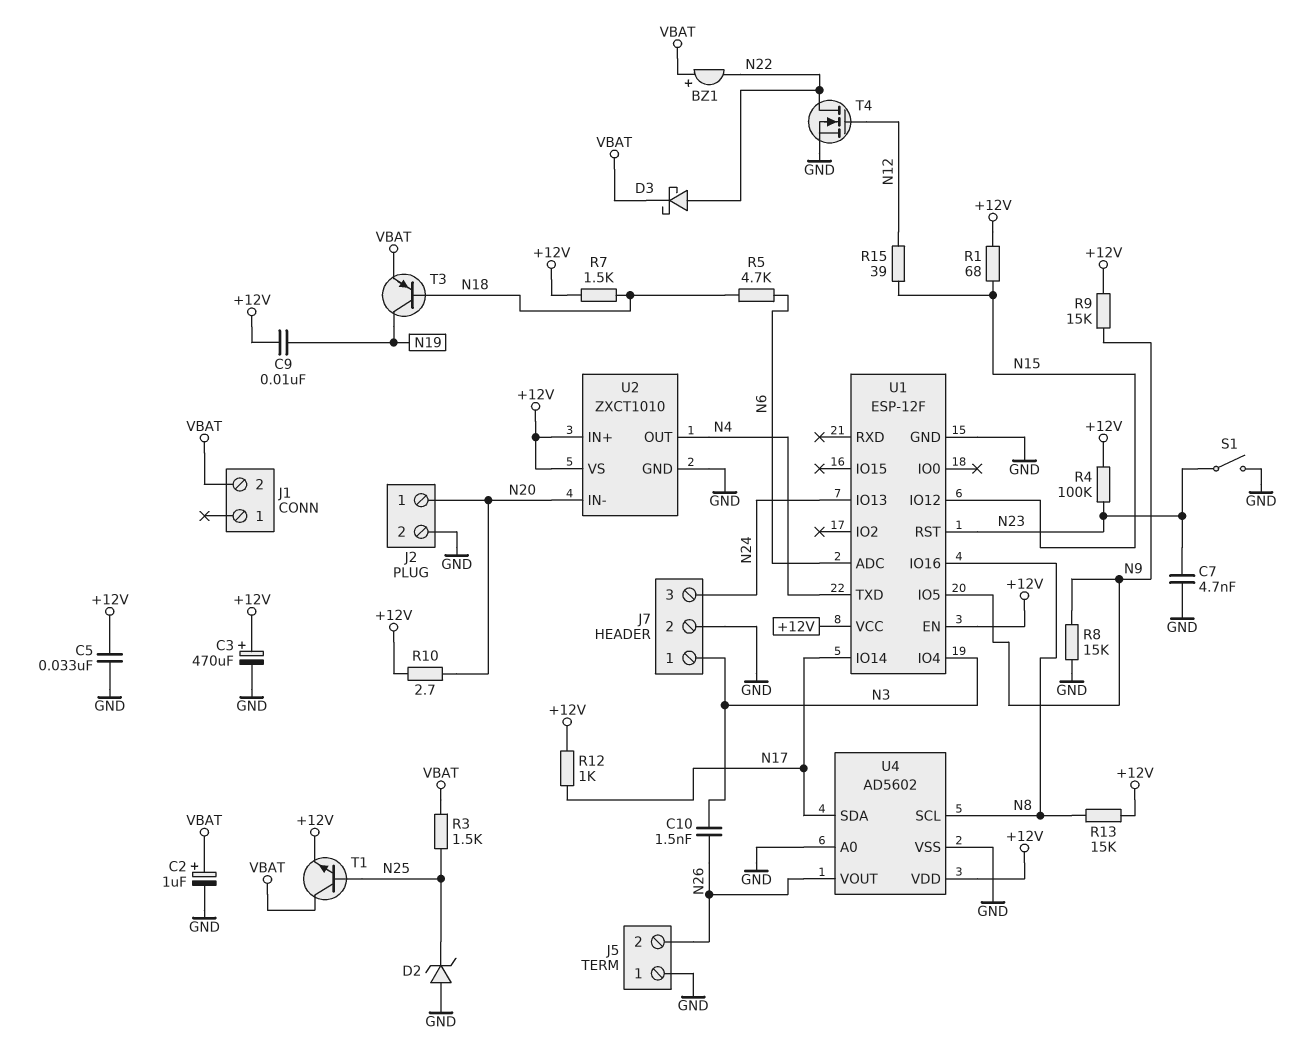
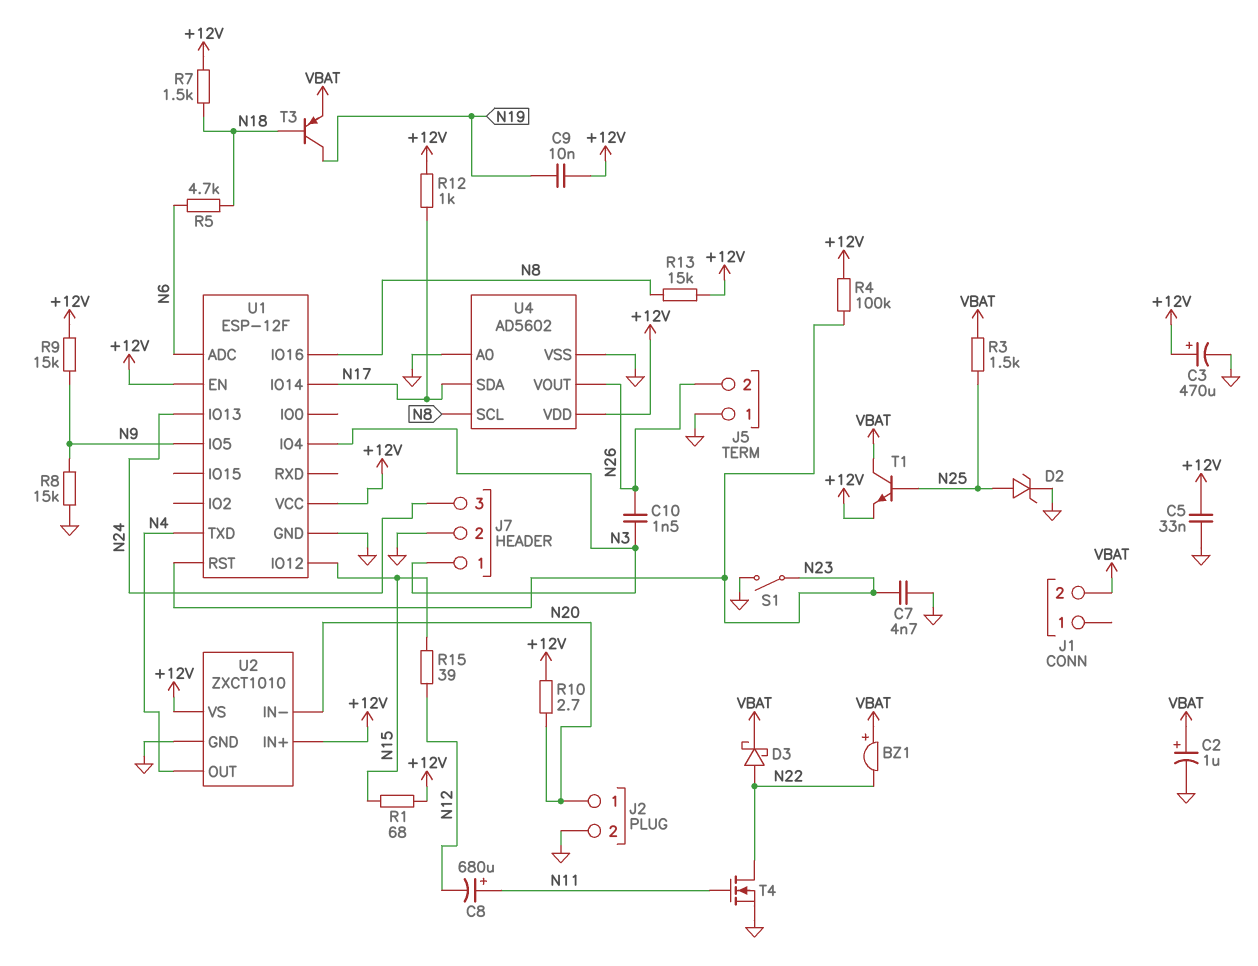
C8: none -> 680uF (plus N11, minus N12)
D2: zener (A GND, K N25) -> zener (A N25, K GND)
T4: NMOS (G N12, D N22, S GND) -> NMOS (G N11, D N22, S GND)

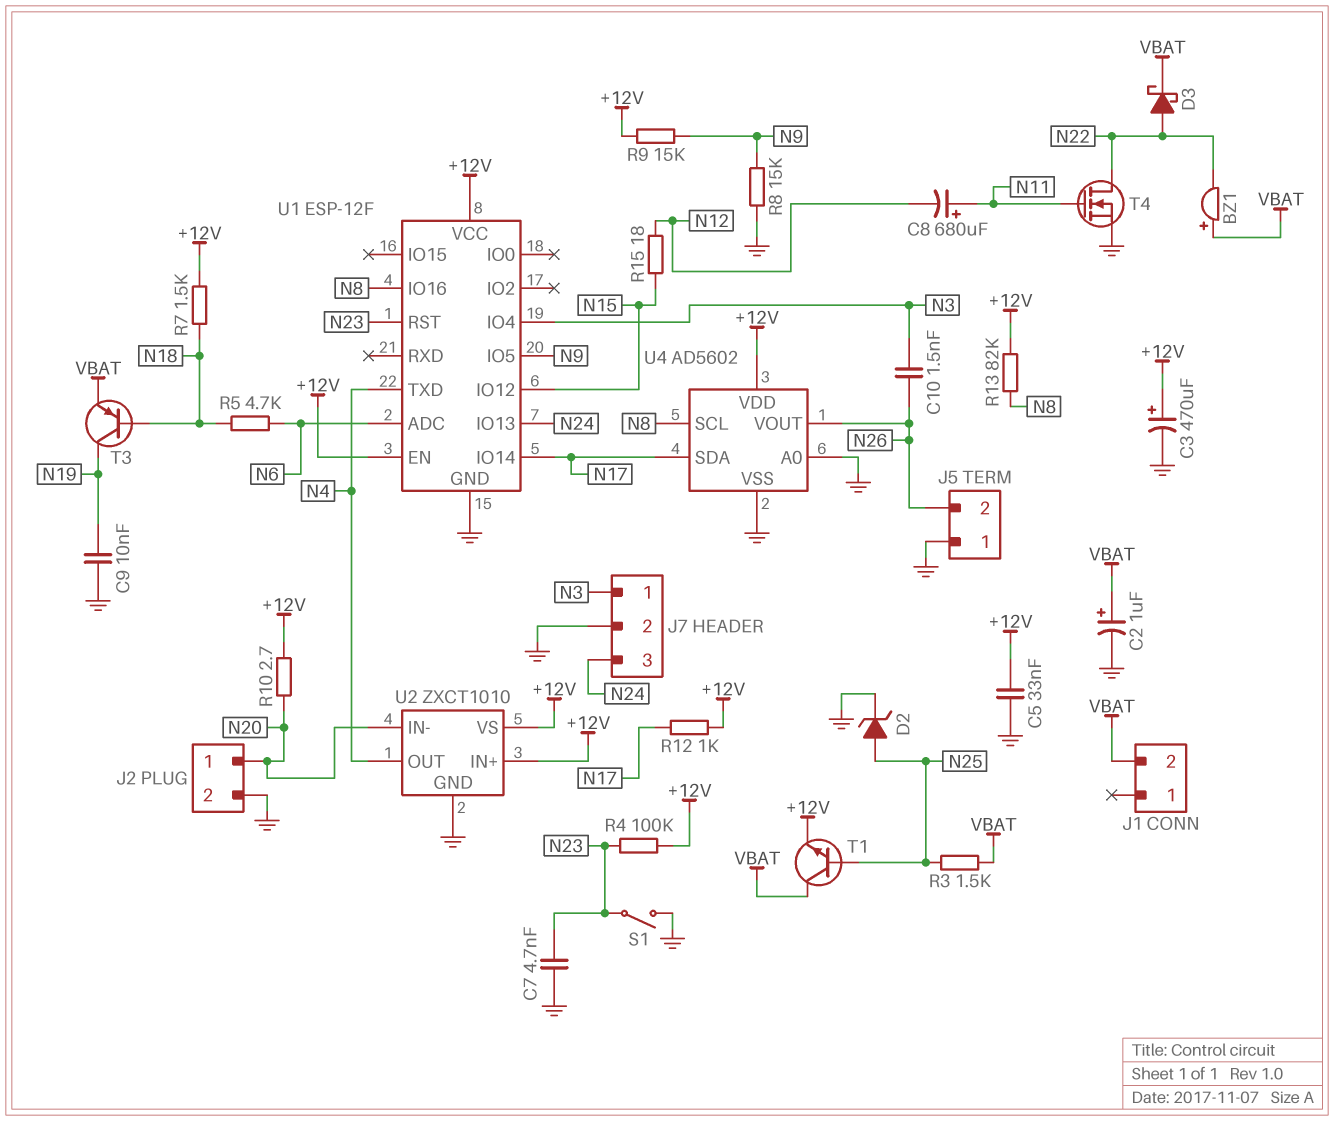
C9: 10nF (+12V, N19) -> 10nF (GND, N19)
R1: 68 (+12V, N15) -> none
R13: 15k (+12V, N8) -> 82k (+12V, N8)
R15: 39 (N12, N15) -> 18 (N12, N15)

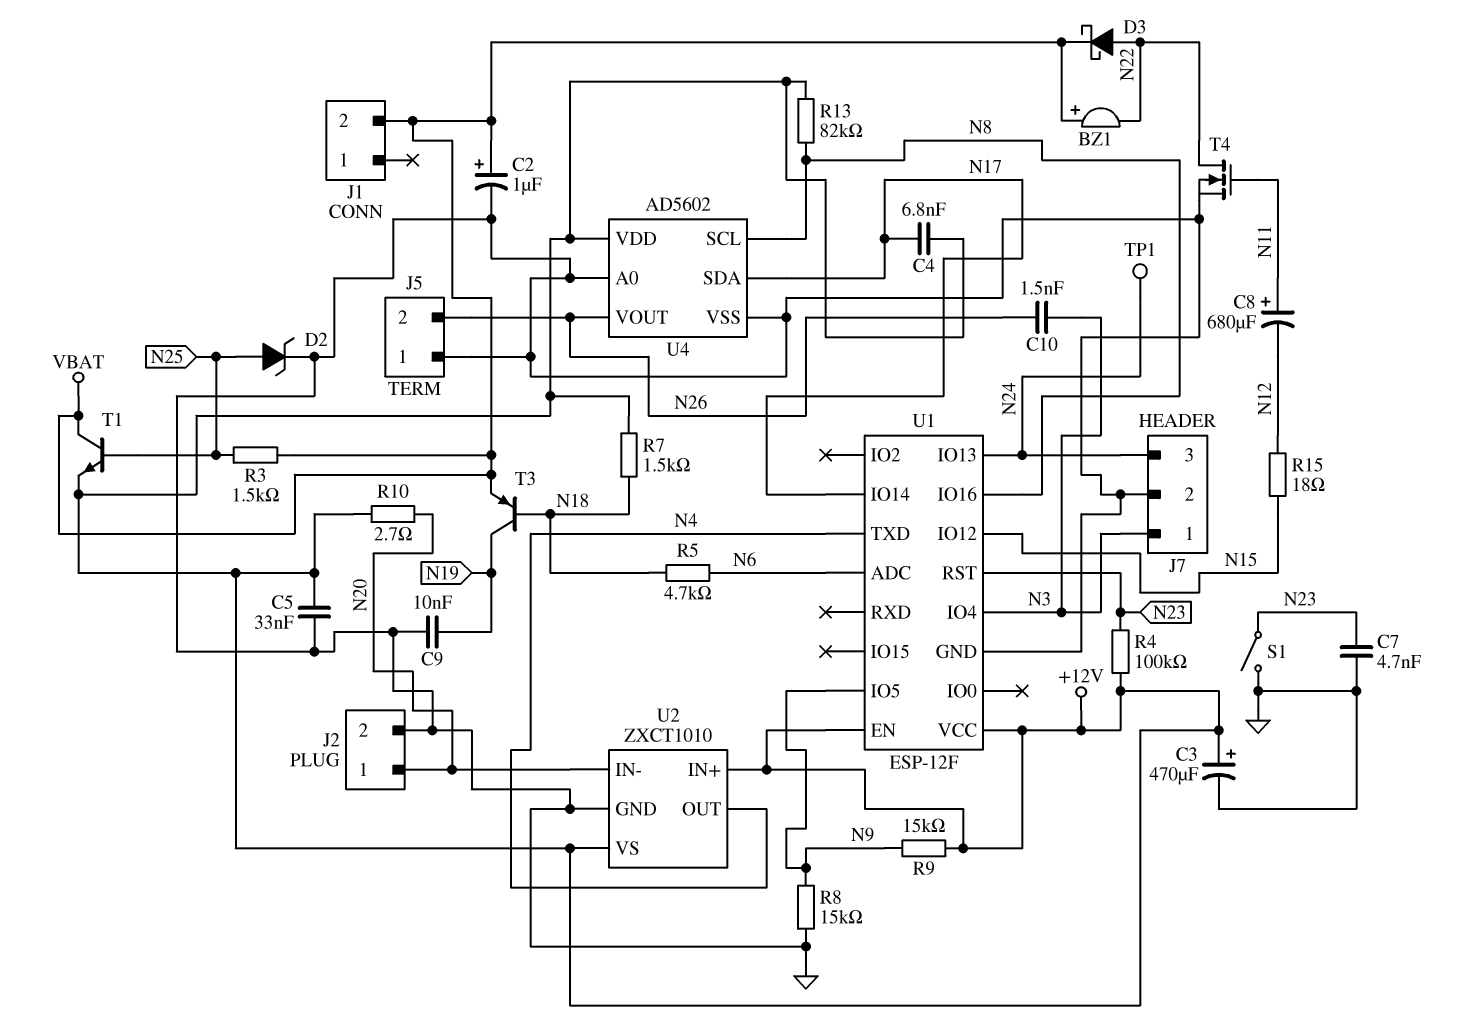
C4: none -> 6.8nF (+12V, N17)
R12: 1k (+12V, N17) -> none
TP1: none -> test point (N24)

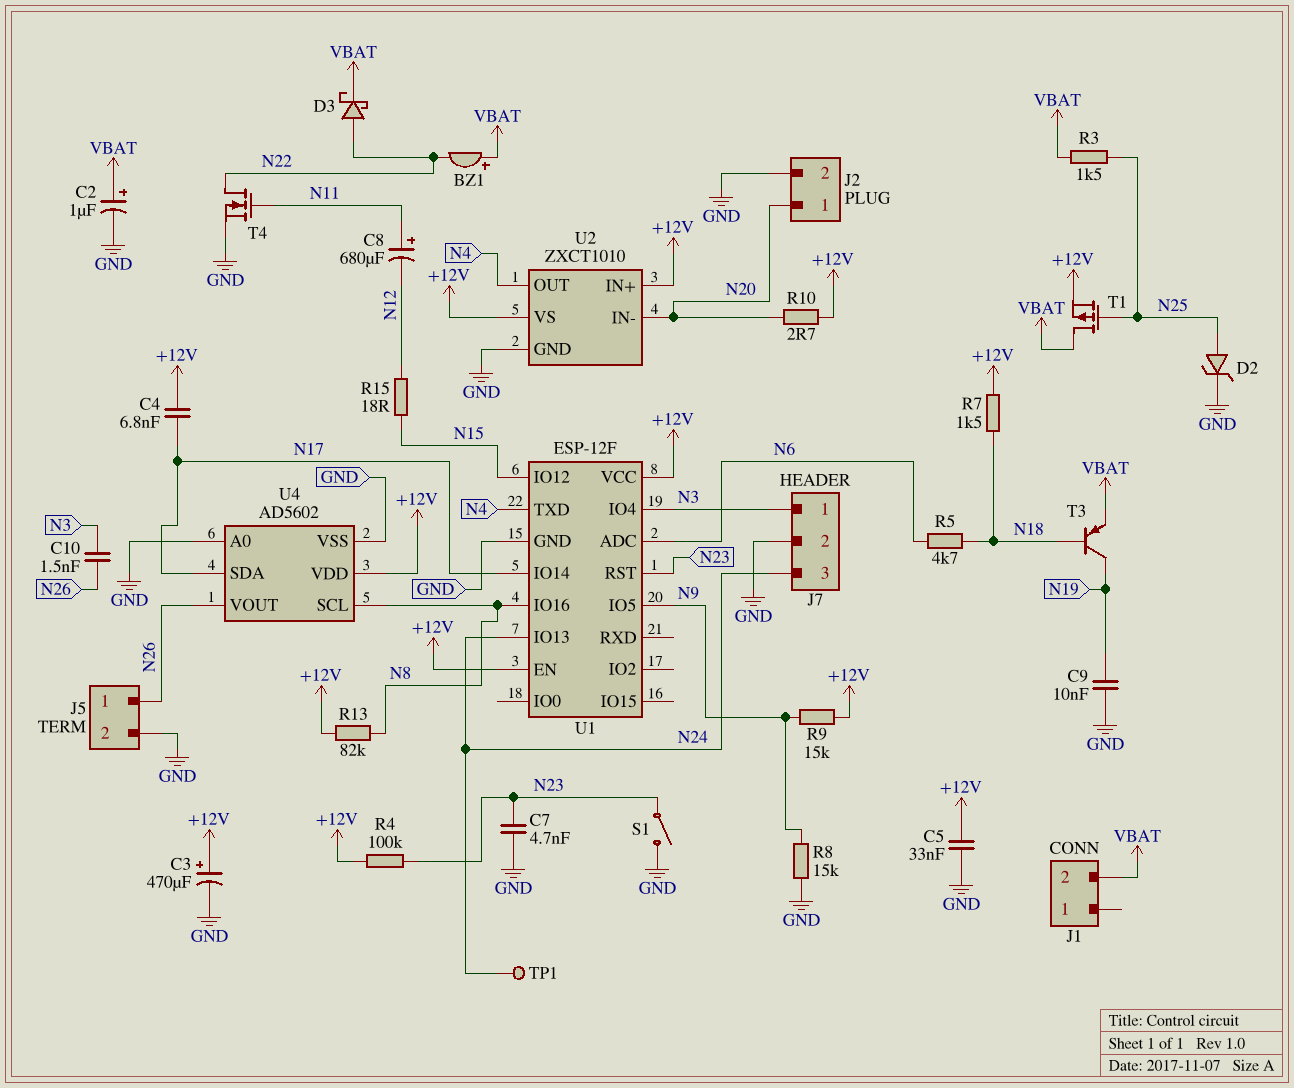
J5 pin 1: GND -> N26
J5 pin 2: N26 -> GND
T1: NPN (B N25, C VBAT, E +12V) -> PMOS (G N25, D VBAT, S +12V)

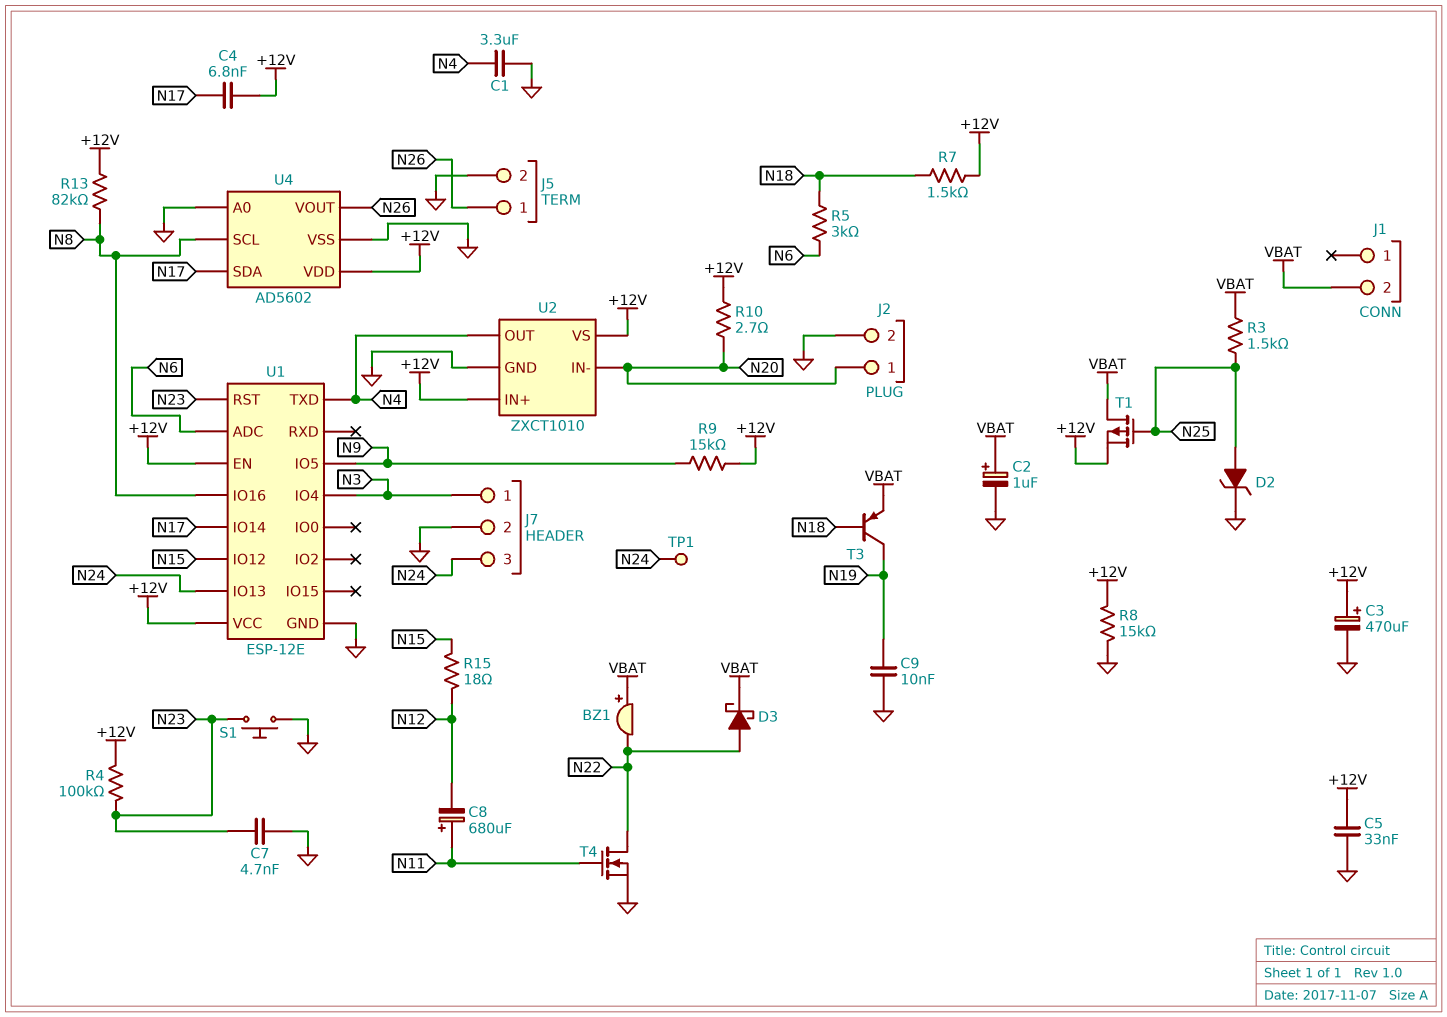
C1: none -> 3.3uF (GND, N4)
C10: 1.5nF (N3, N26) -> none
R5: 4.7k (N6, N18) -> 3k (N6, N18)
R8: 15k (GND, N9) -> 15k (+12V, GND)
S1: switch (GND, N23) -> button (GND, N23)
U1: ESP-12F -> ESP-12E

